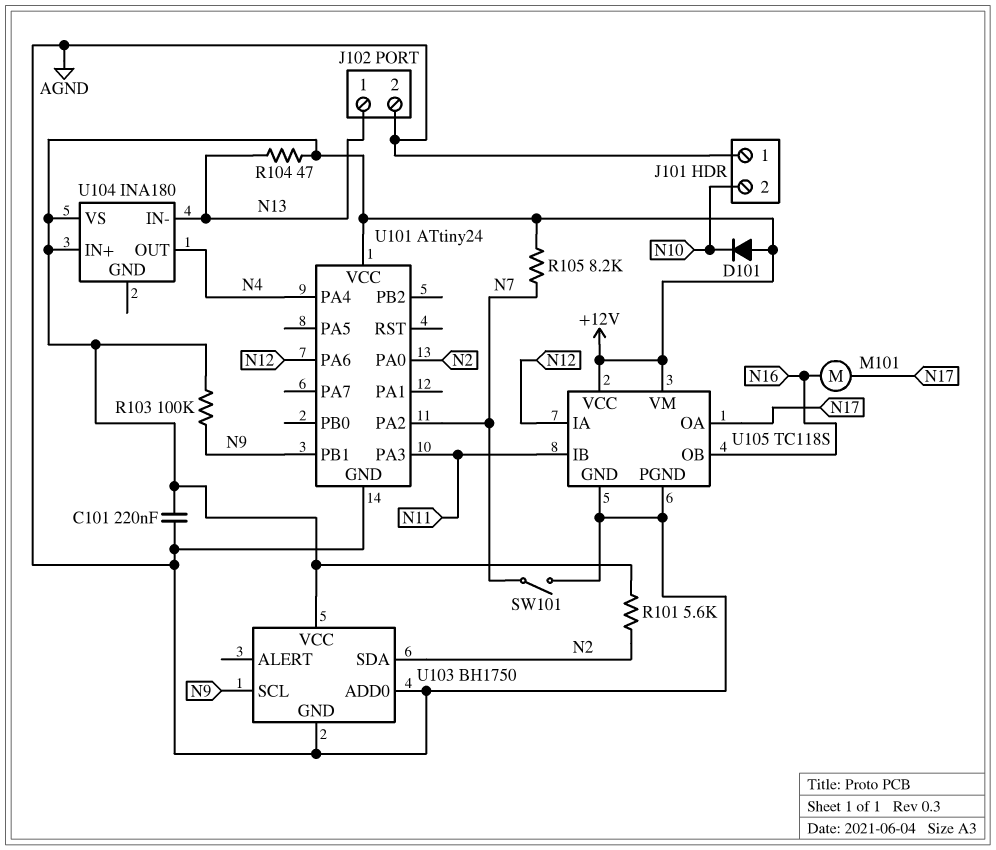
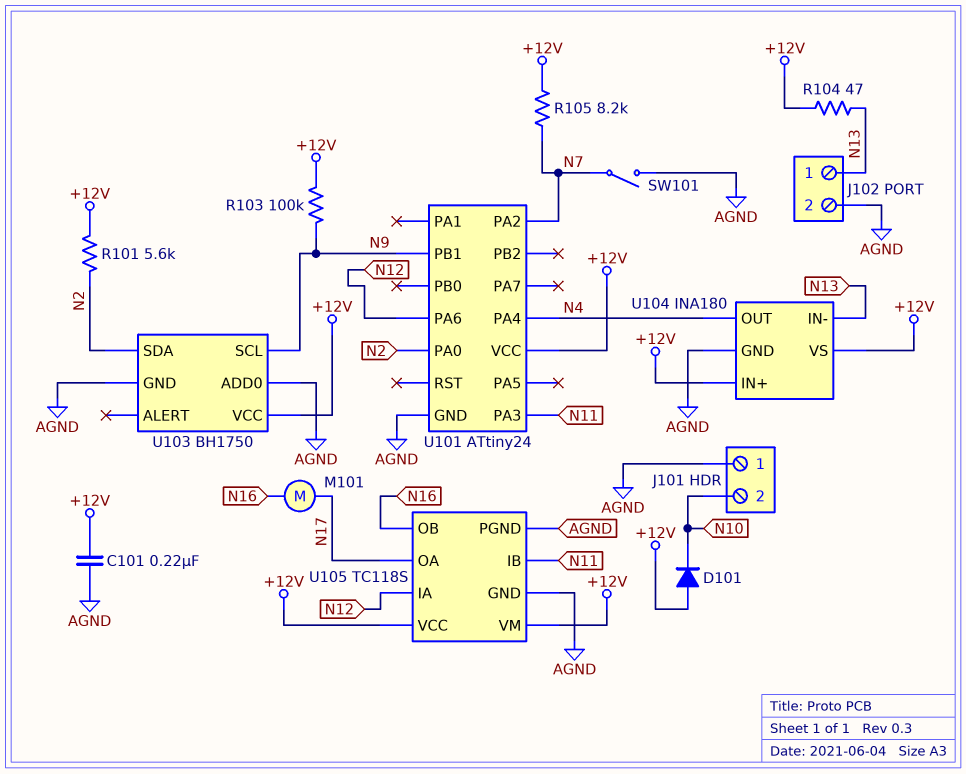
U104 pin GND: none -> AGND

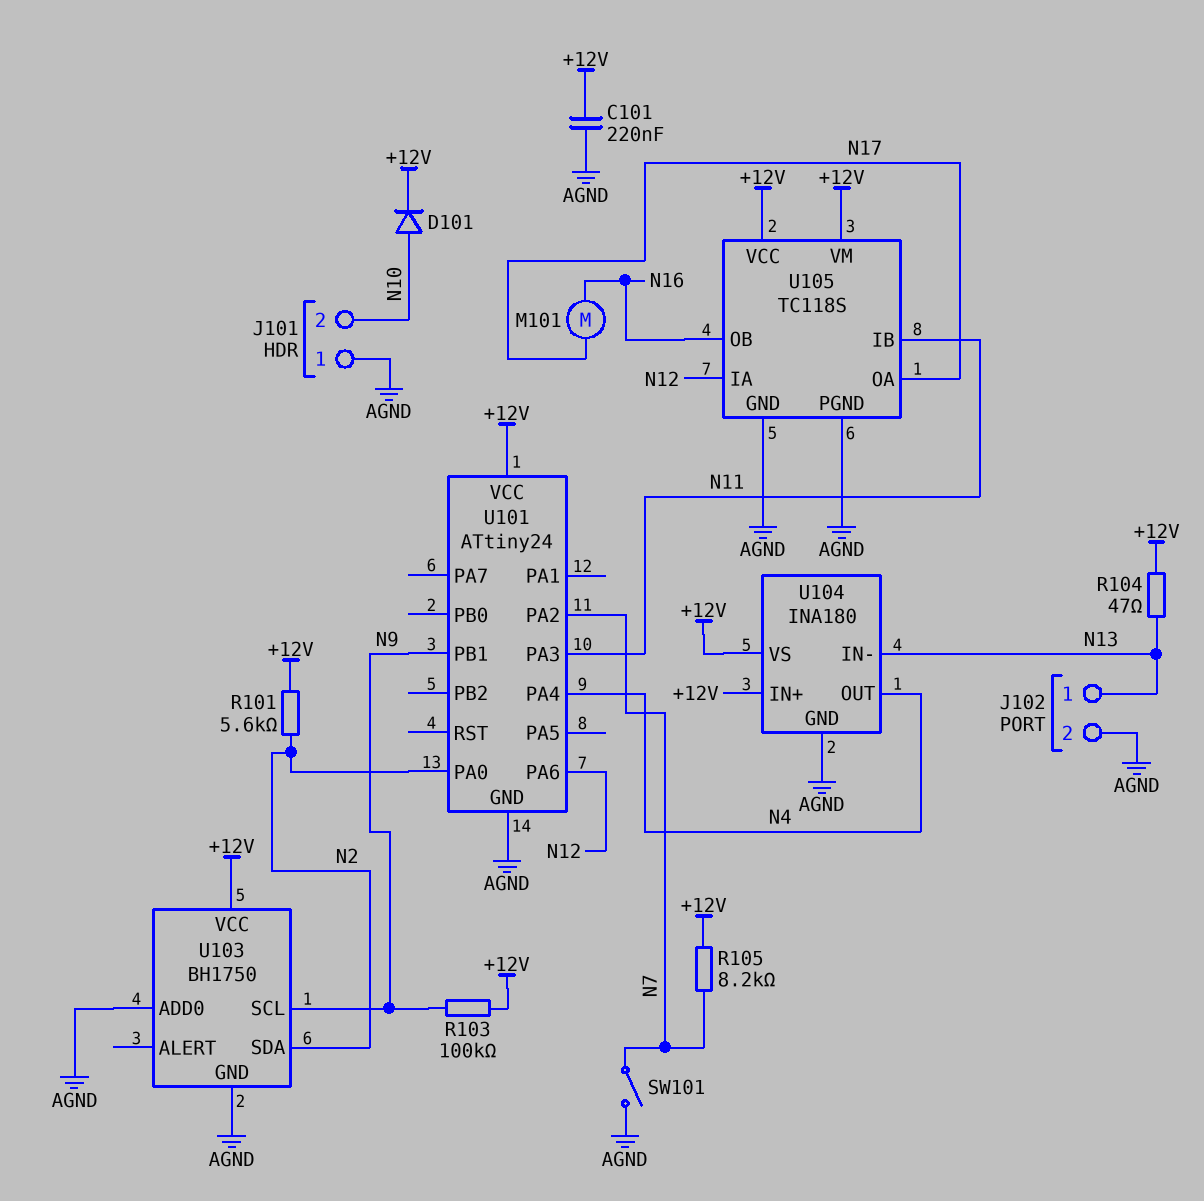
D101: diode (A +12V, K N10) -> diode (A N10, K +12V)

